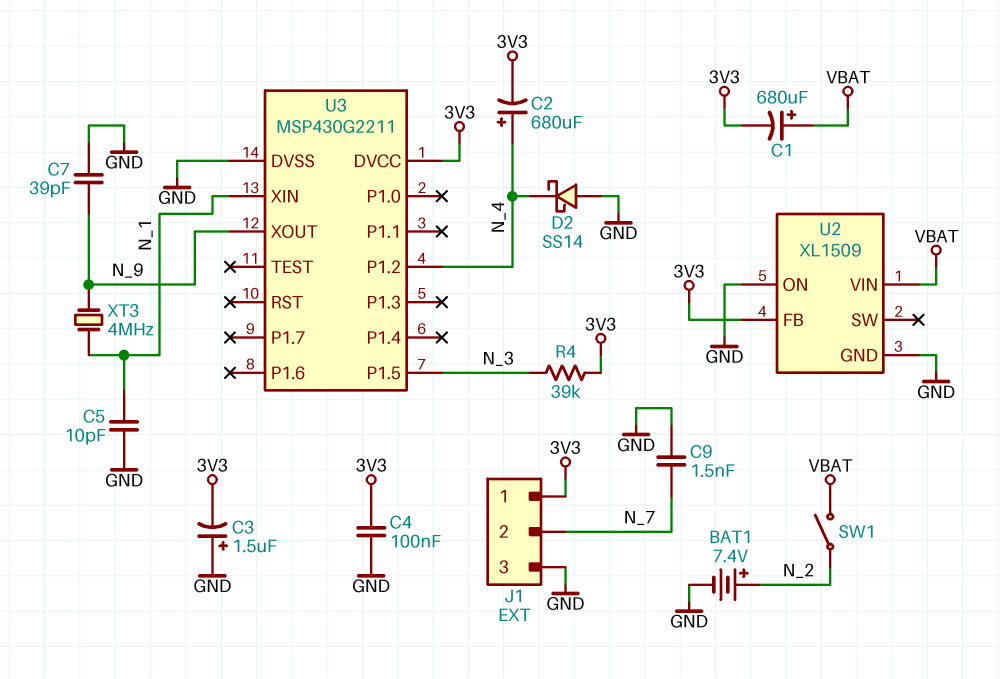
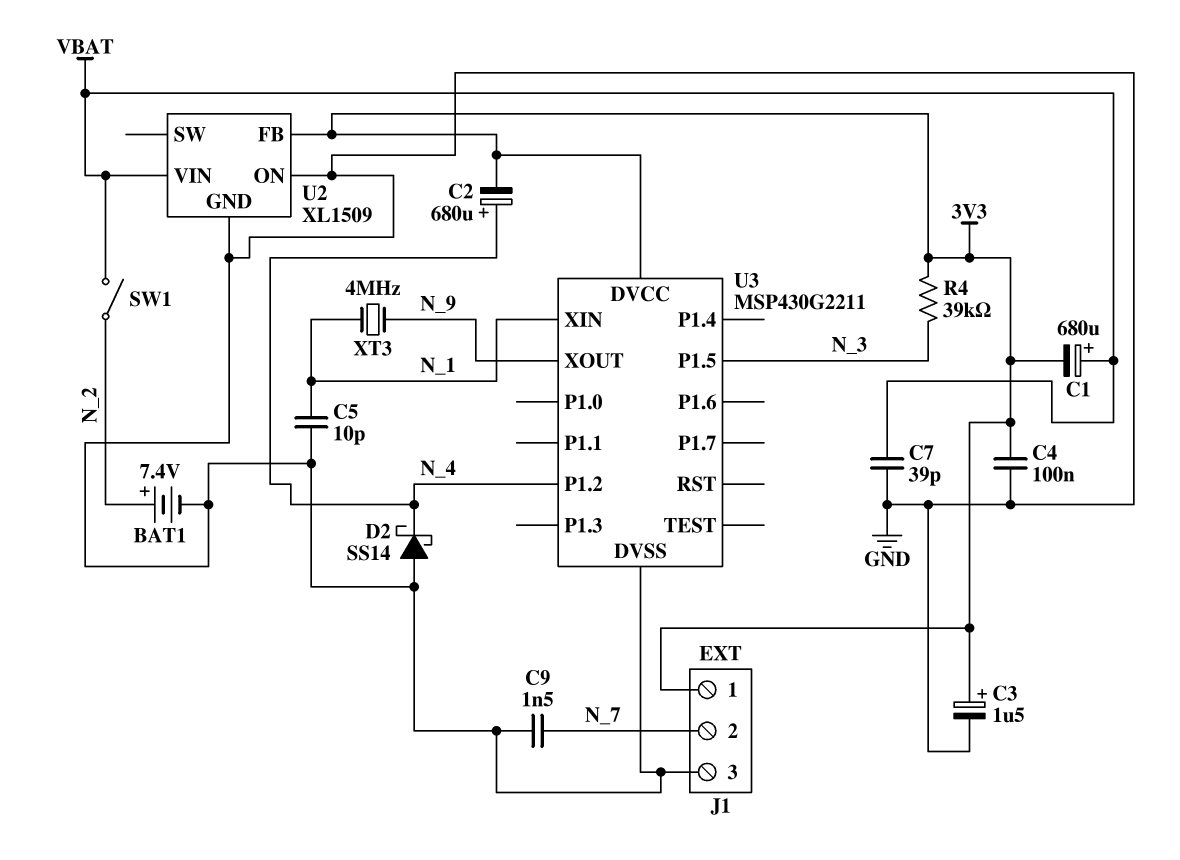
C3: 1.5uF (plus GND, minus 3V3) -> 1.5uF (plus 3V3, minus GND)
C7: 39pF (GND, N_9) -> 39pF (GND, VBAT)

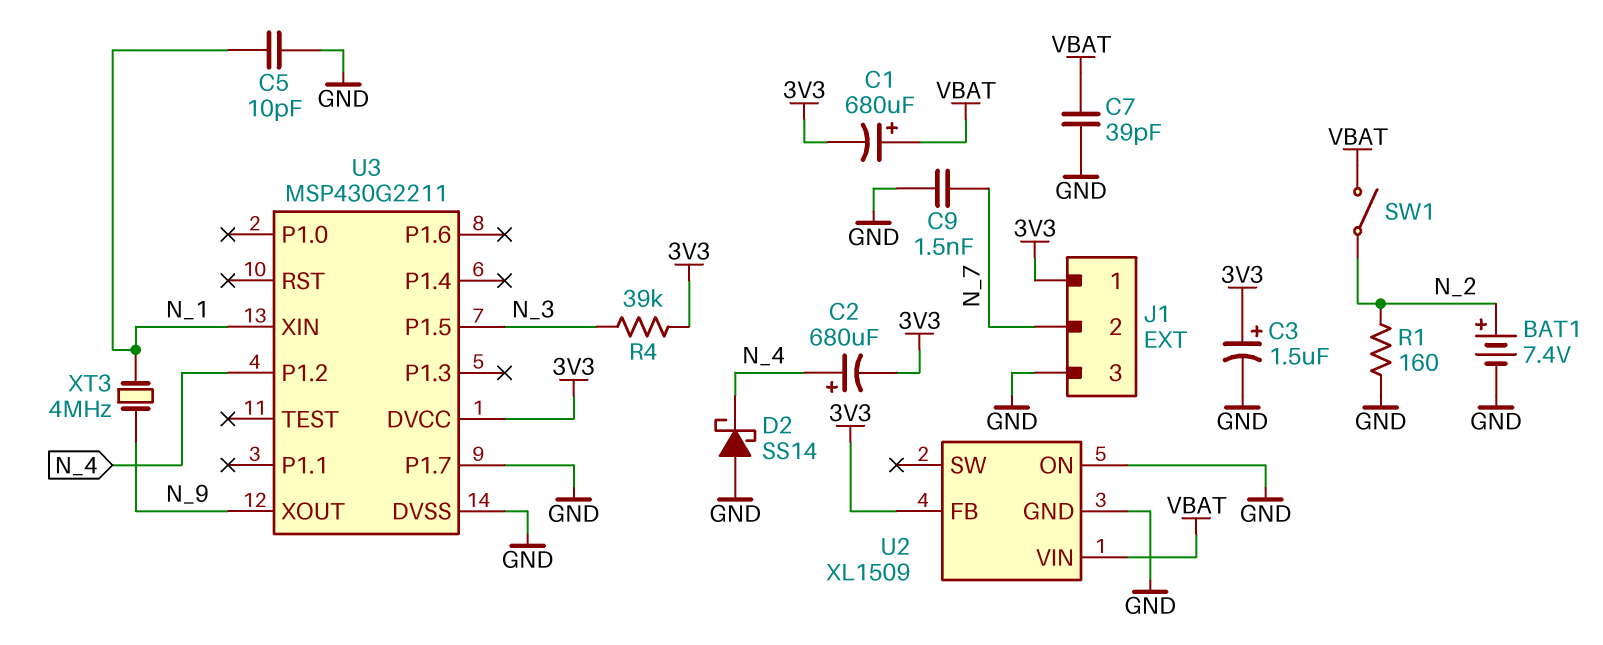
C4: 100nF (3V3, GND) -> none
R1: none -> 160 (GND, N_2)
U3 pin P1.7: none -> GND

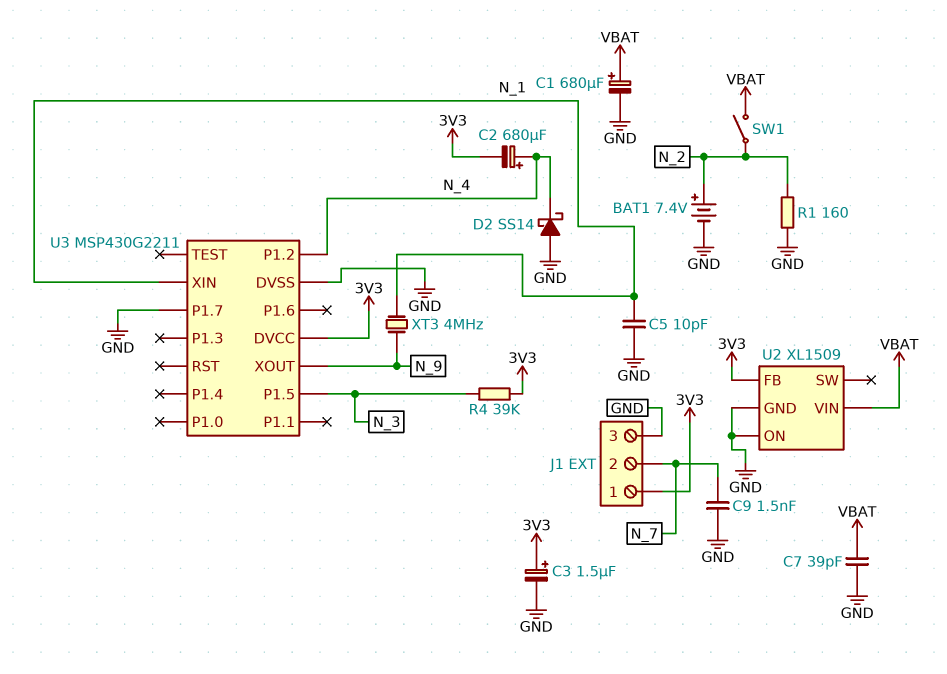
C1: 680uF (plus VBAT, minus 3V3) -> 680uF (plus VBAT, minus GND)

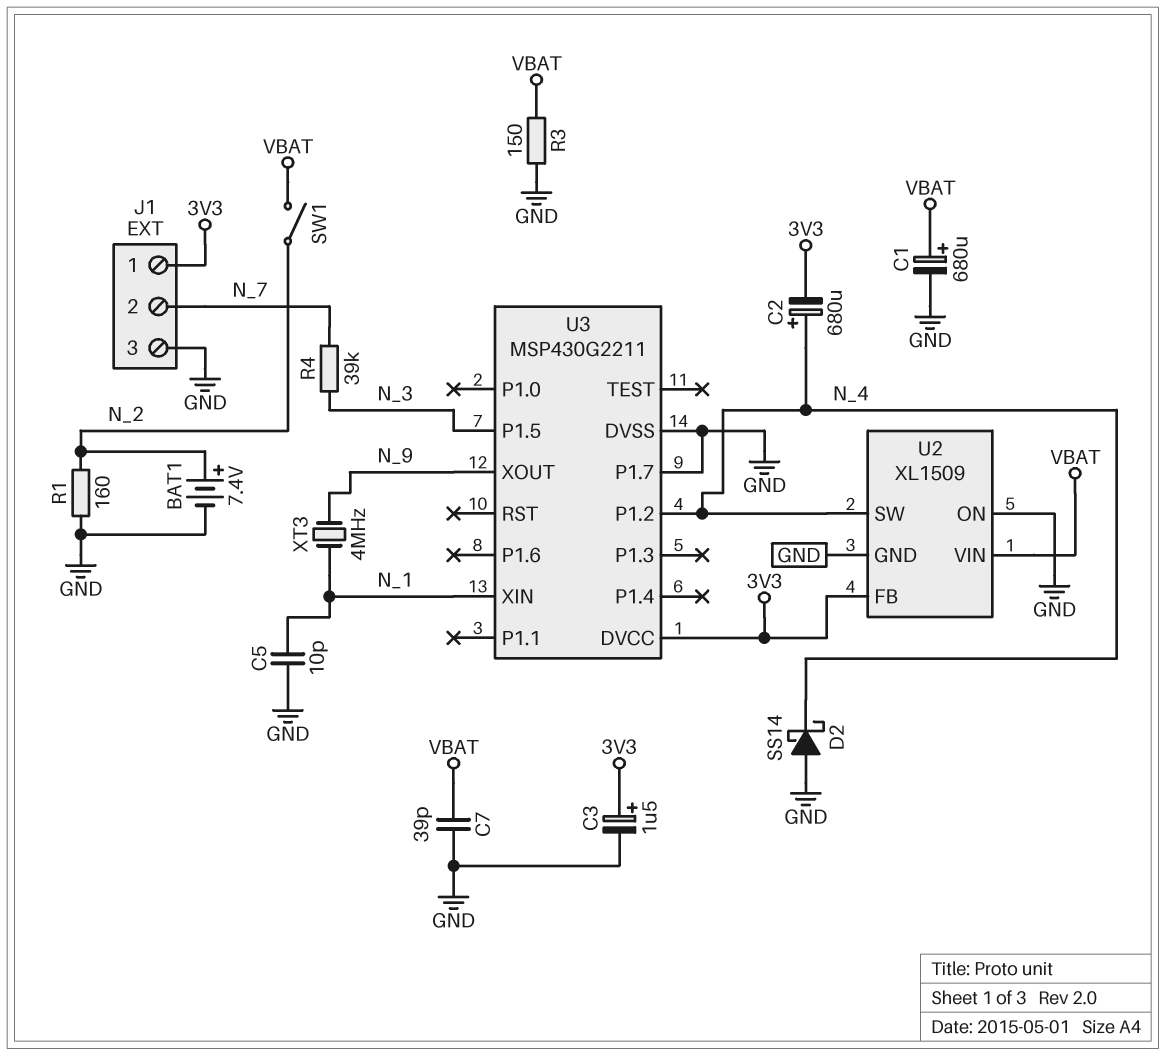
C9: 1.5nF (GND, N_7) -> none
R3: none -> 150 (GND, VBAT)
R4: 39k (3V3, N_3) -> 39k (N_3, N_7)
U2 pin SW: none -> N_4

